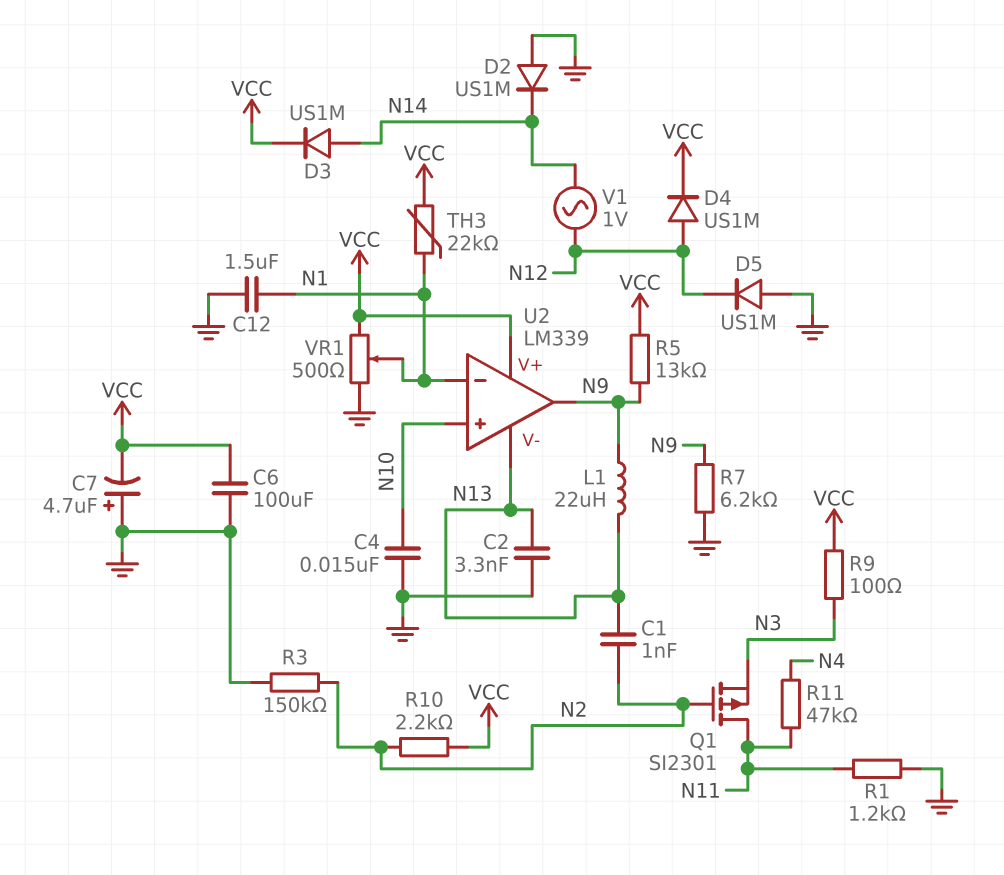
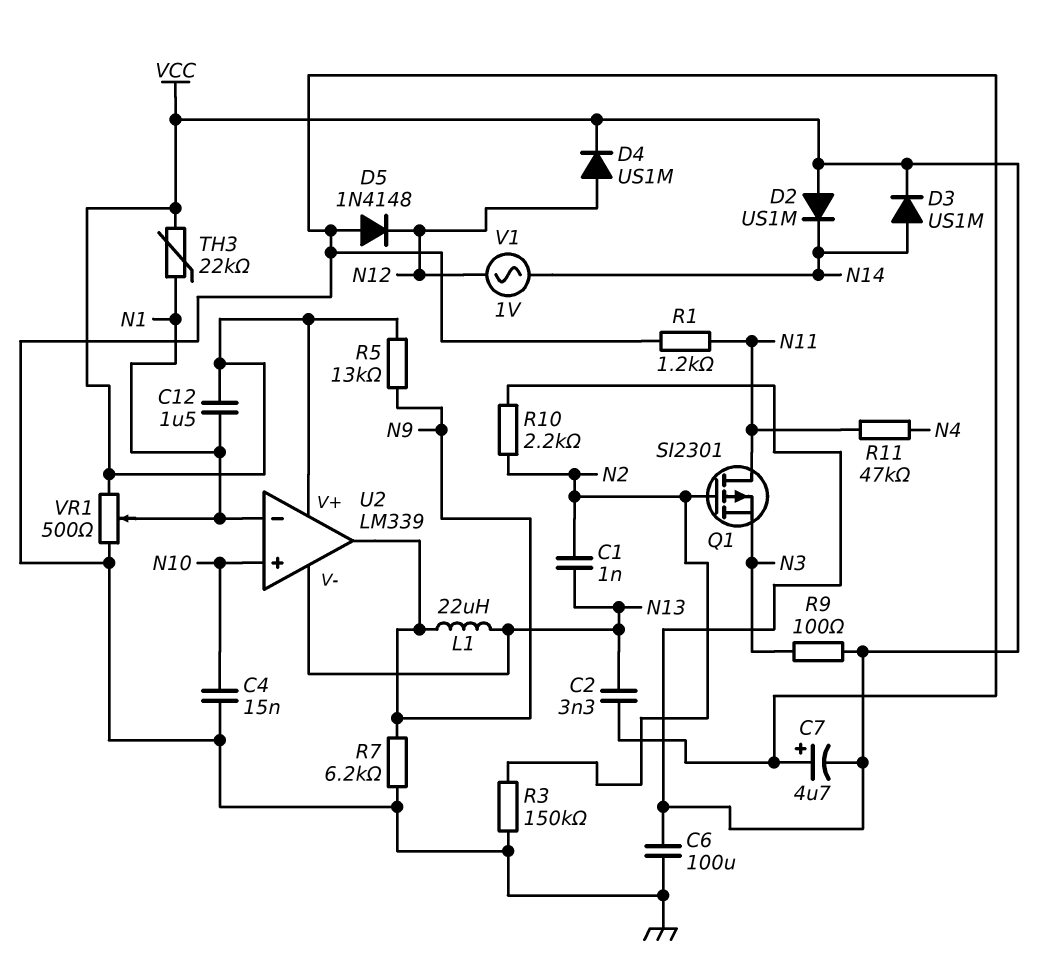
C12: 1.5uF (GND, N1) -> 1.5uF (N1, VCC)
D2: diode US1M (A GND, K N14) -> diode US1M (A VCC, K N14)
D5: diode US1M (A GND, K N12) -> diode 1N4148 (A GND, K N12)

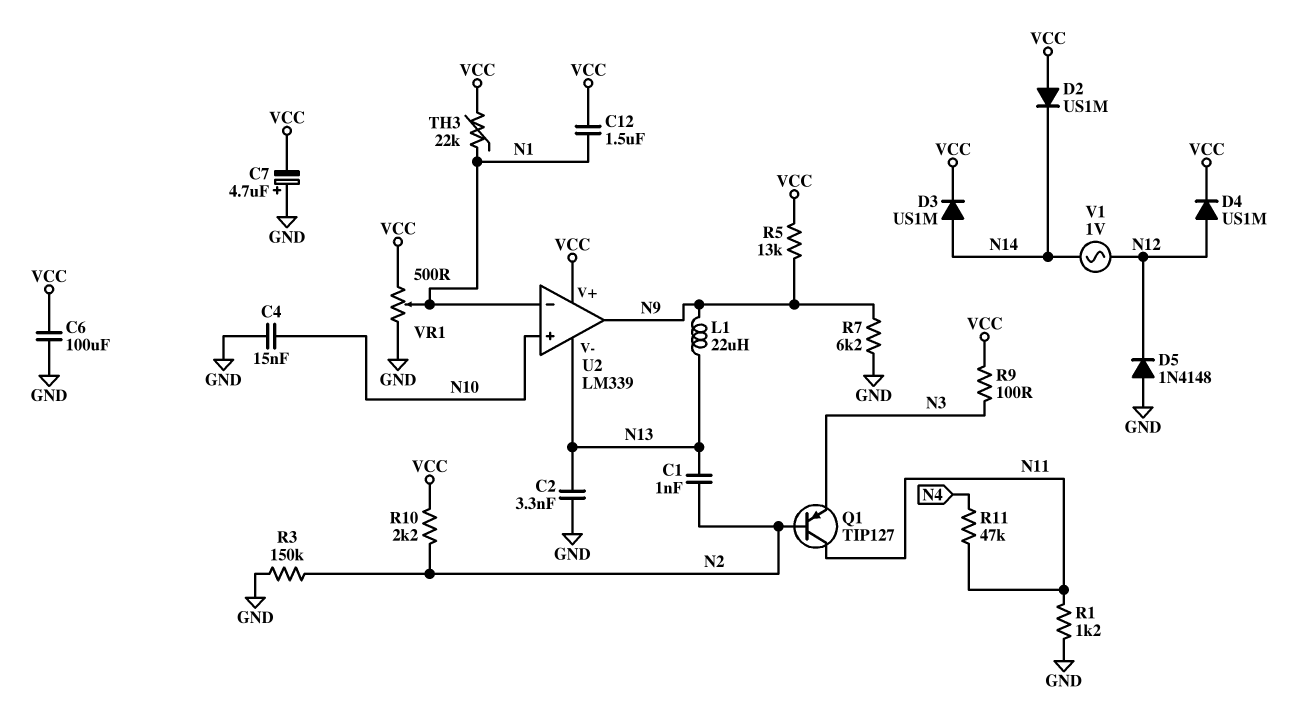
Q1: PMOS SI2301 (G N2, D N11, S N3) -> PNP TIP127 (B N2, C N11, E N3)

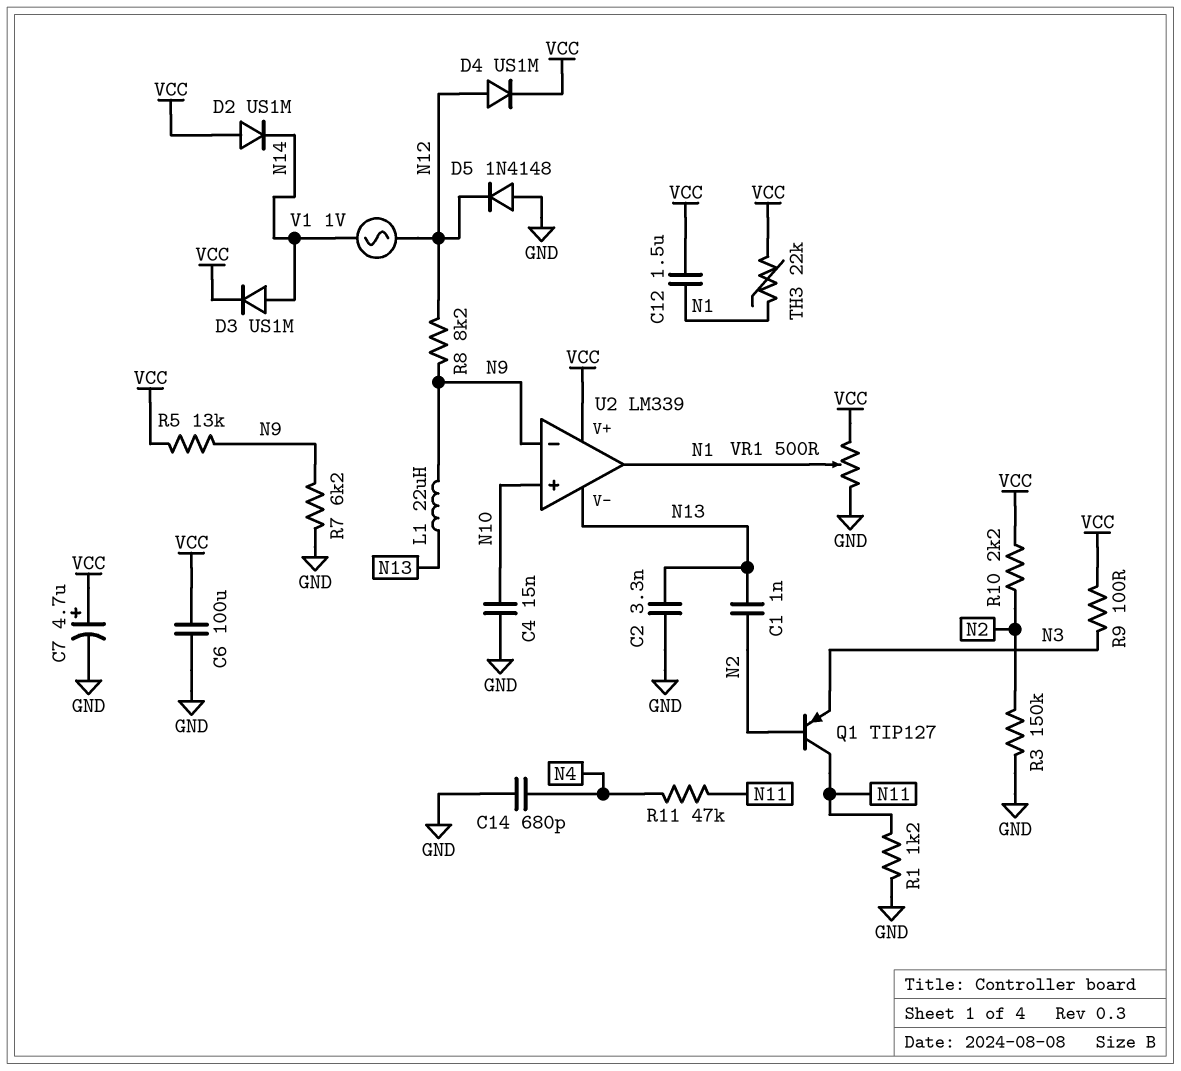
C7: 4.7uF (plus GND, minus VCC) -> 4.7uF (plus VCC, minus GND)
C14: none -> 680pF (GND, N4)
R8: none -> 8.2k (N9, N12)
U2 pin in-: N1 -> N9
U2 pin out: N9 -> N1

